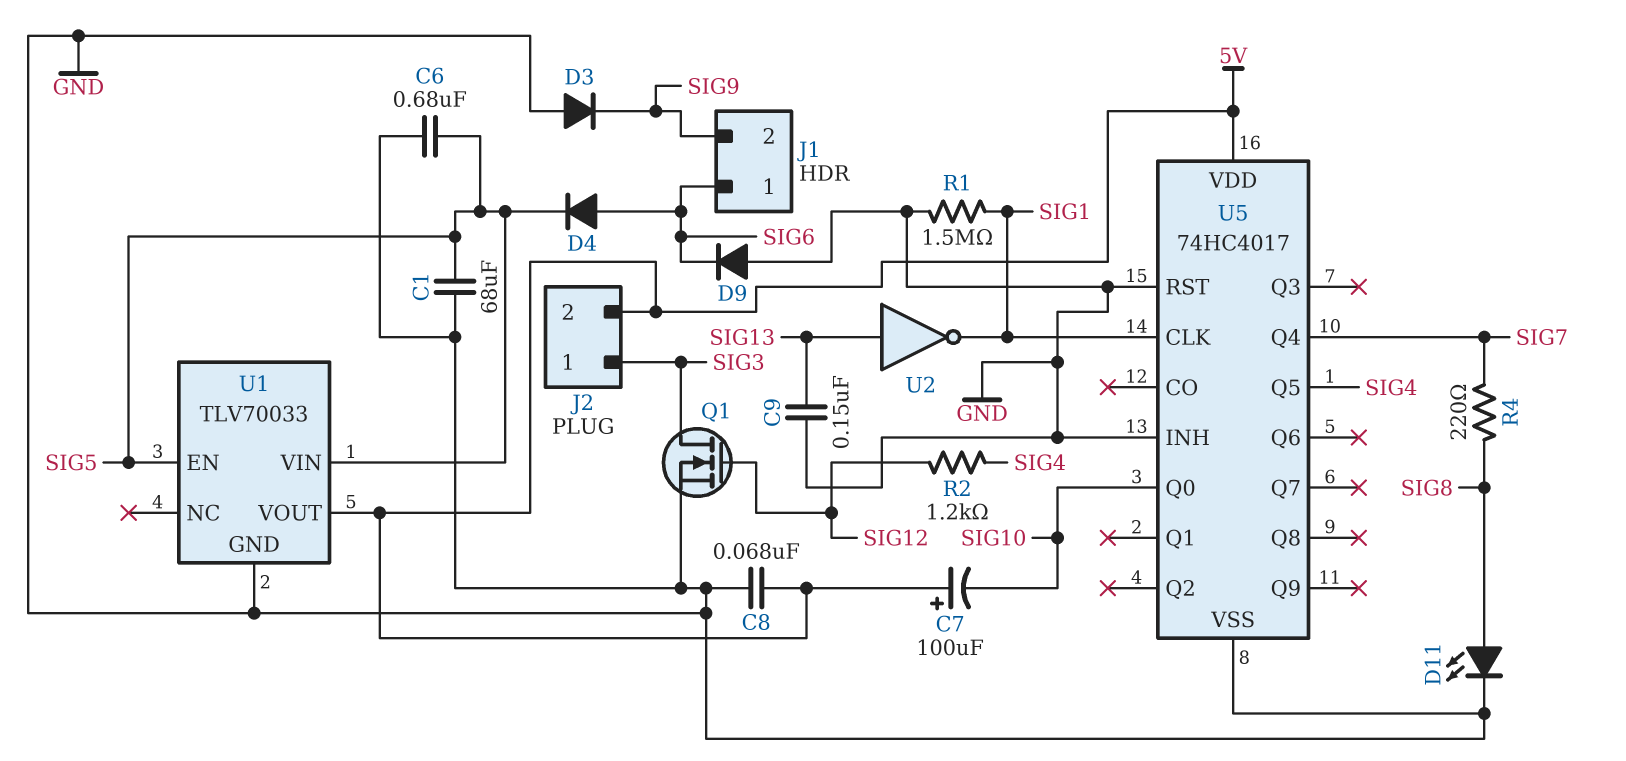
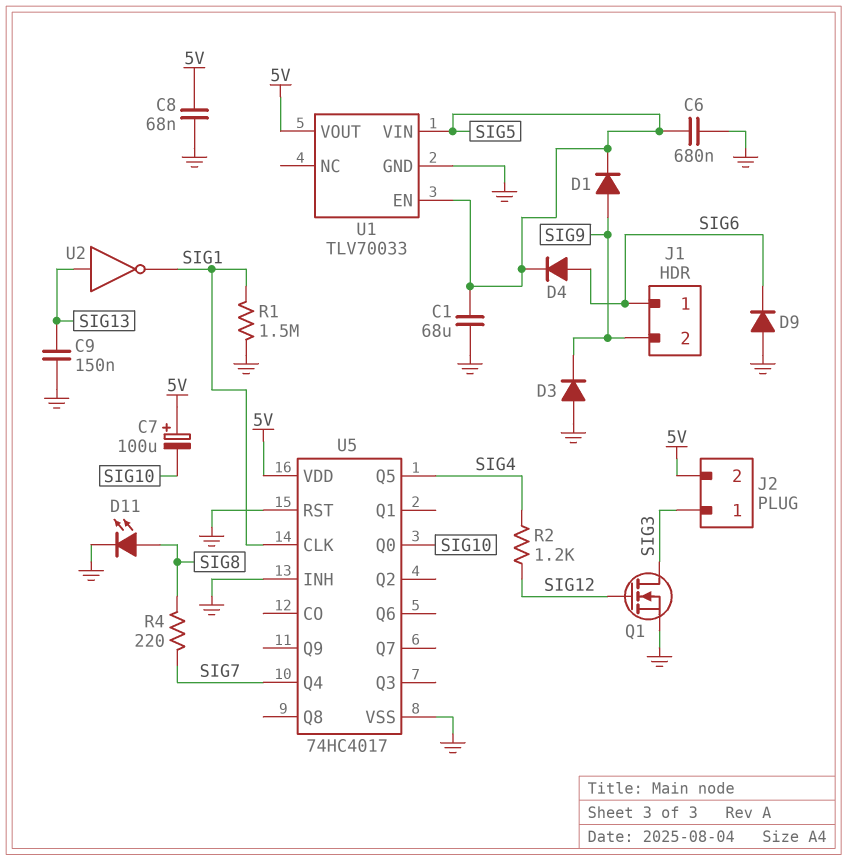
D1: none -> diode (A SIG9, K SIG5)

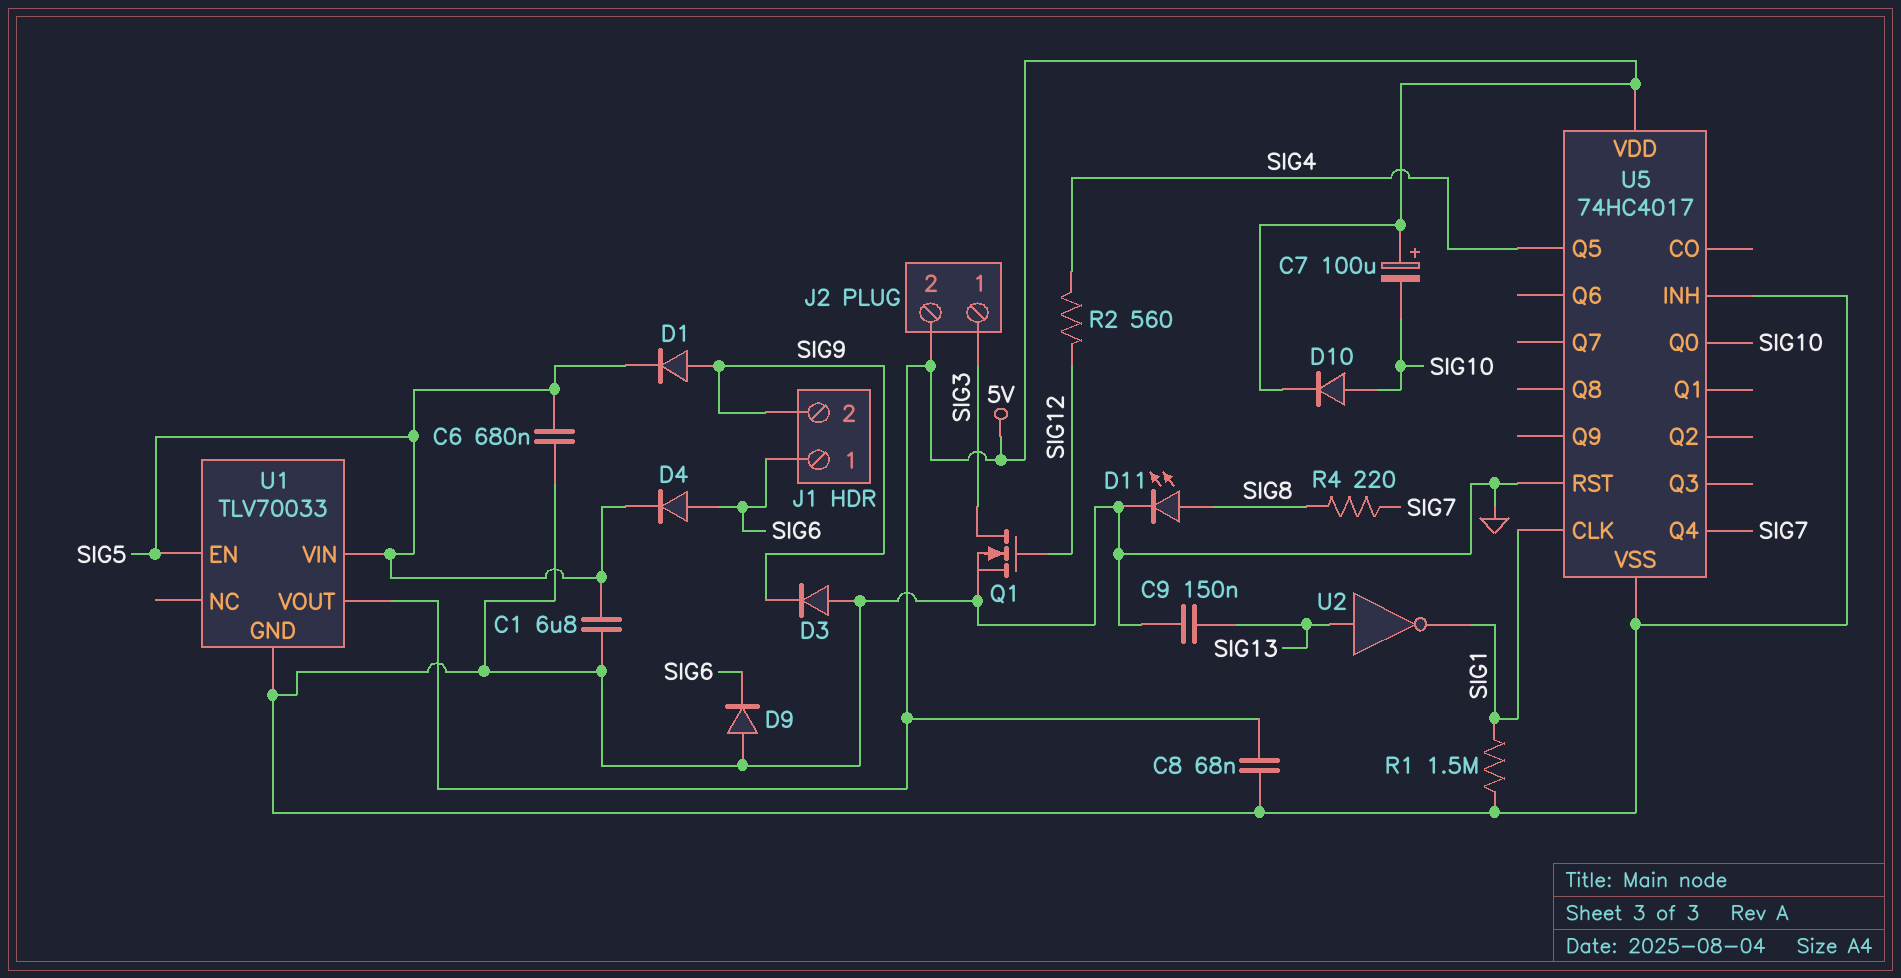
C1: 68uF (GND, SIG5) -> 6.8uF (GND, SIG5)
D10: none -> diode (A SIG10, K 5V)
R2: 1.2k (SIG4, SIG12) -> 560 (SIG4, SIG12)

